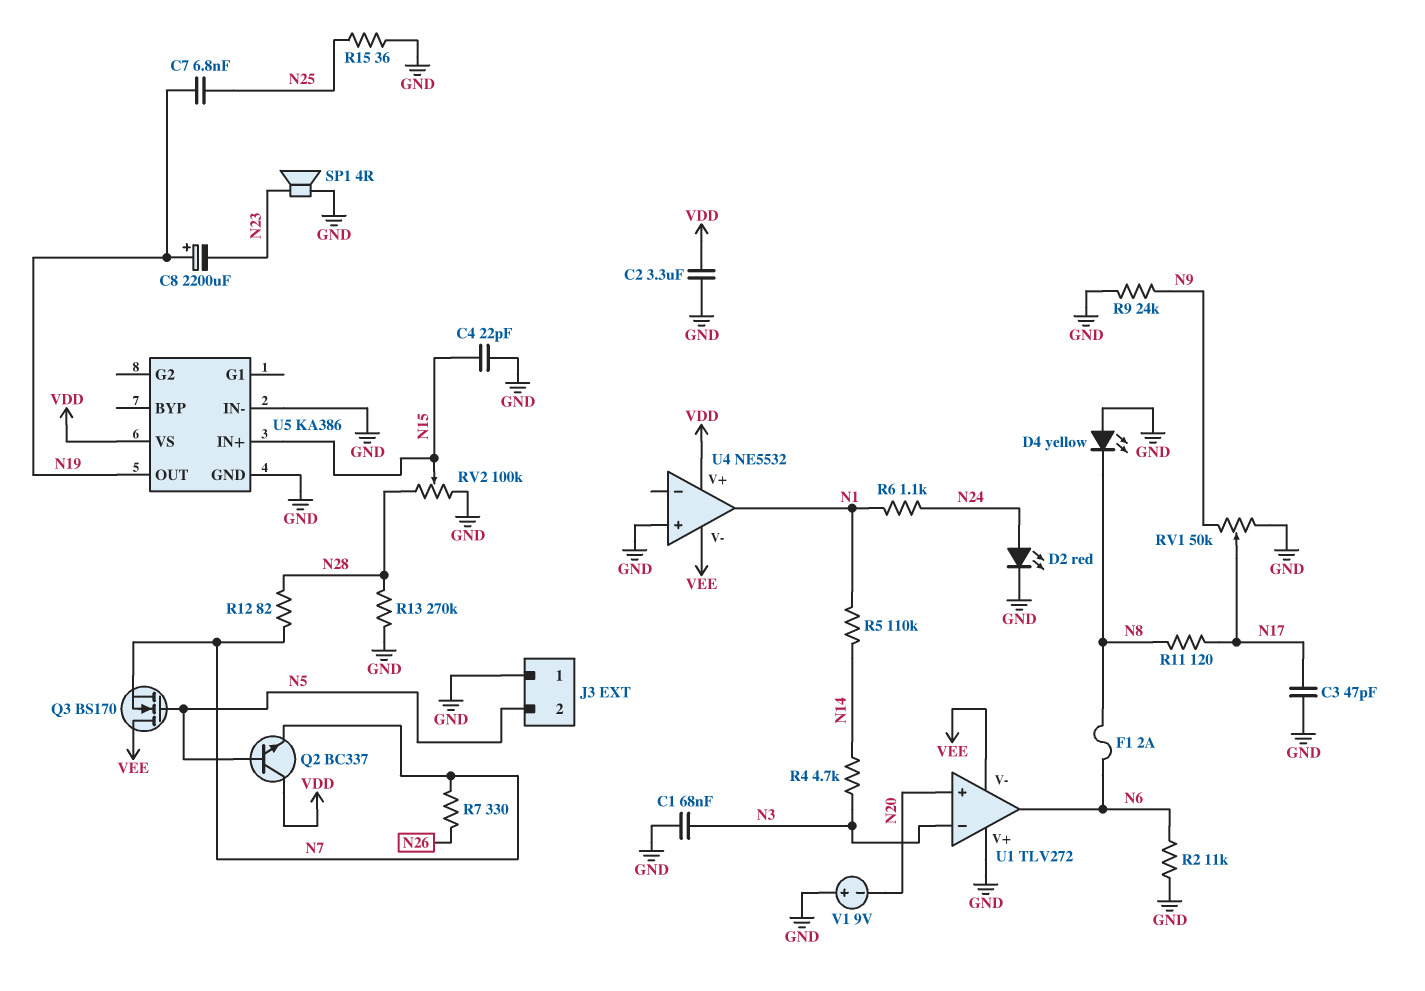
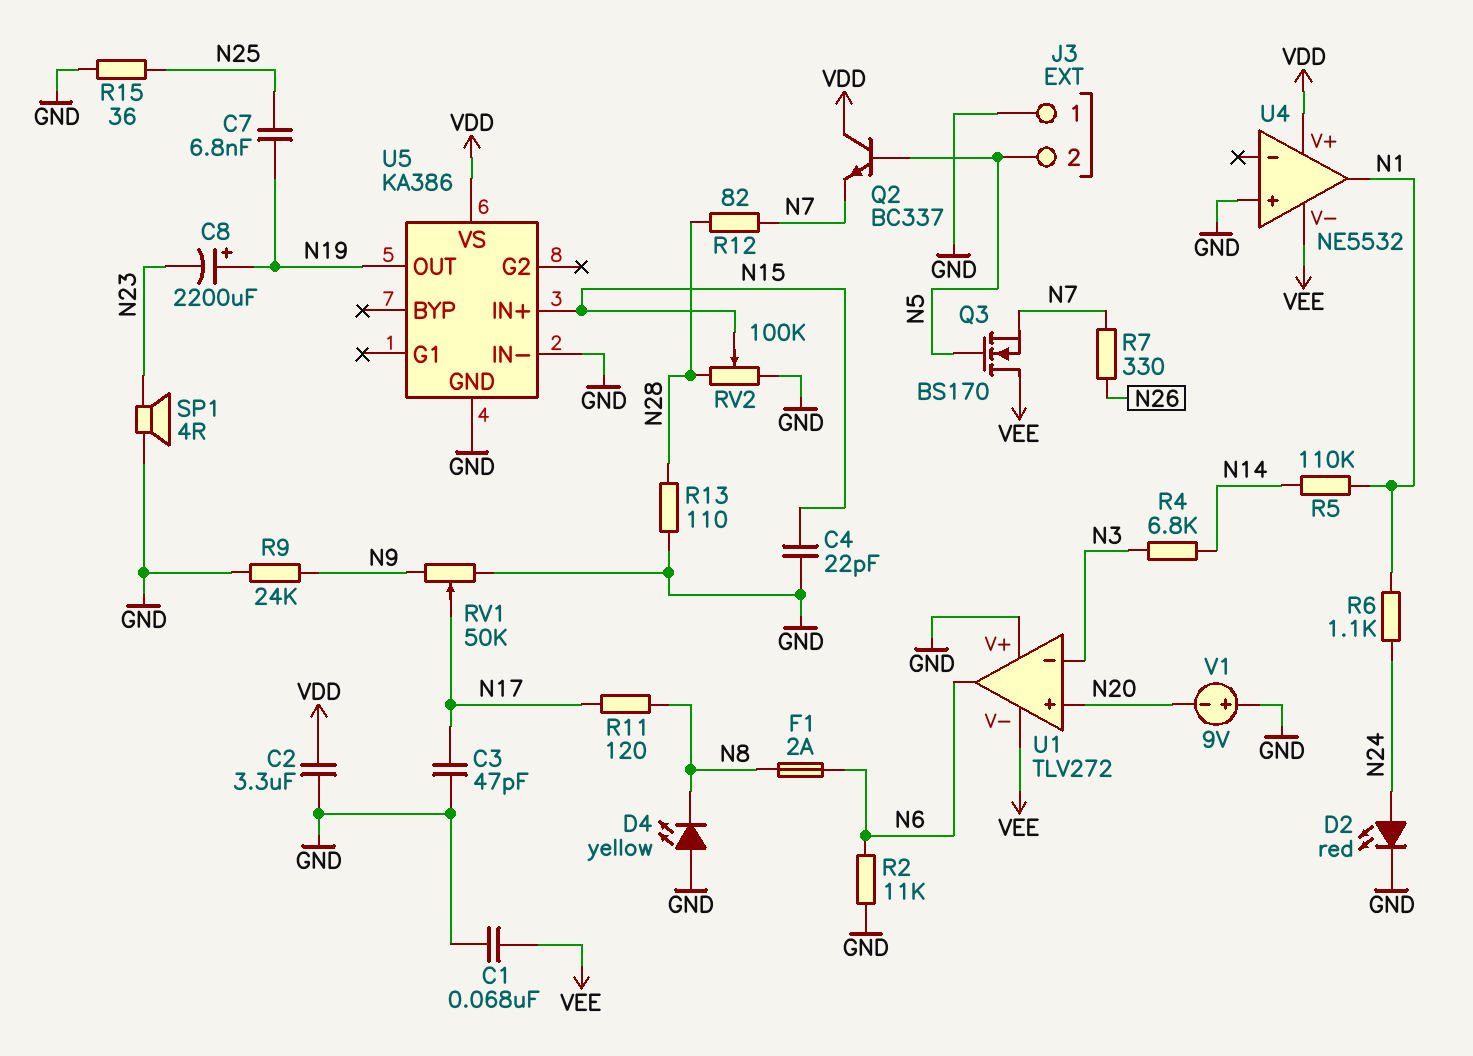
C1: 68nF (GND, N3) -> 68nF (GND, VEE)
R4: 4.7k (N3, N14) -> 6.8k (N3, N14)
R13: 270k (GND, N28) -> 110 (GND, N28)

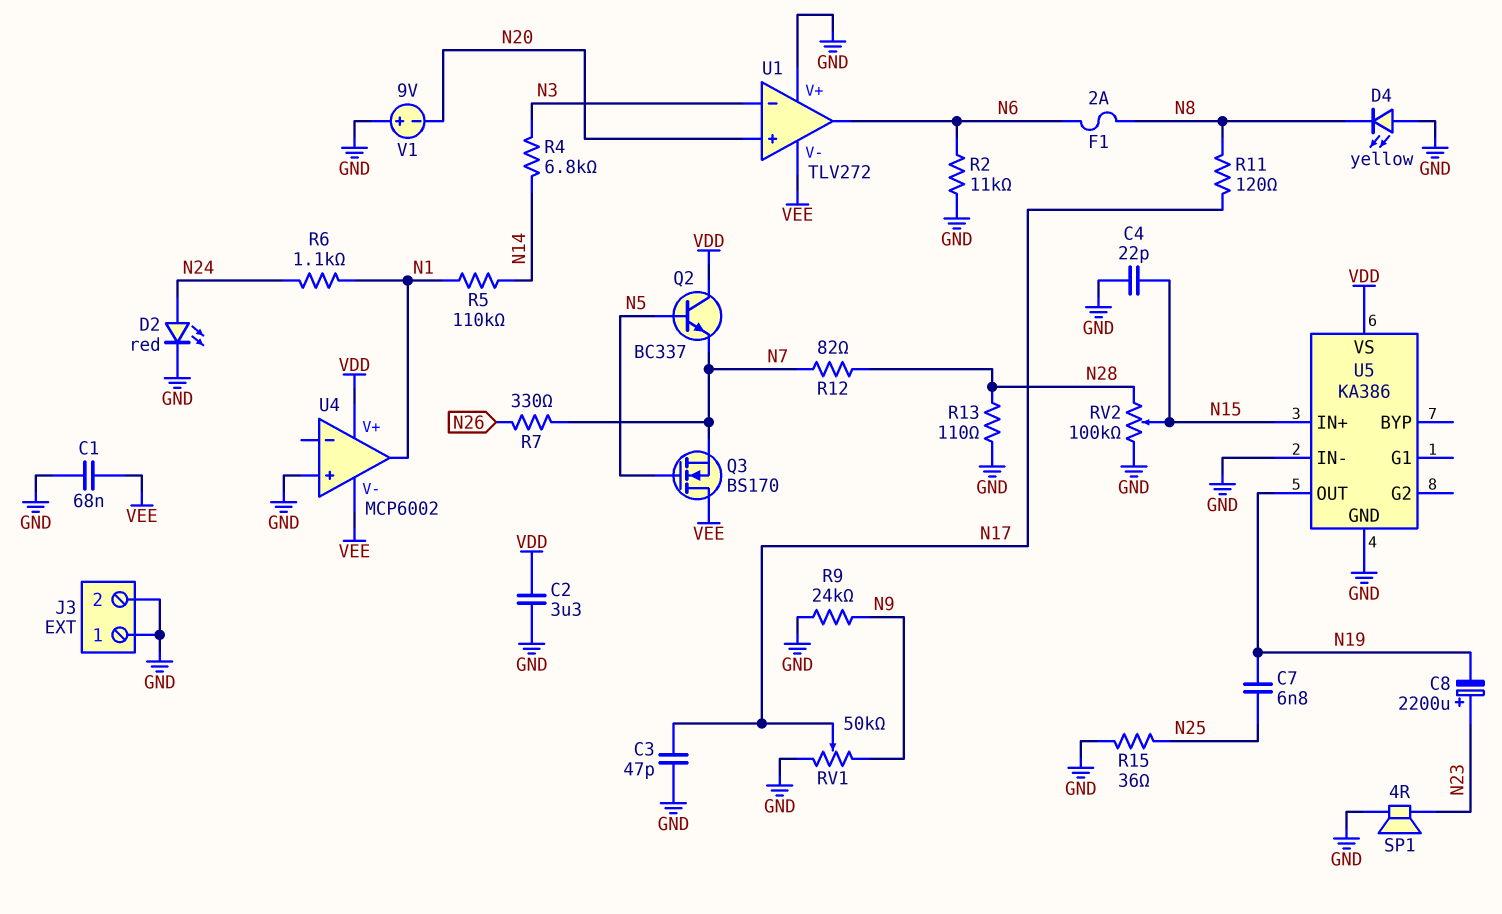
C8: 2200uF (plus N19, minus N23) -> 2200uF (plus N23, minus N19)
J3 pin 2: N5 -> GND
U4: NE5532 -> MCP6002

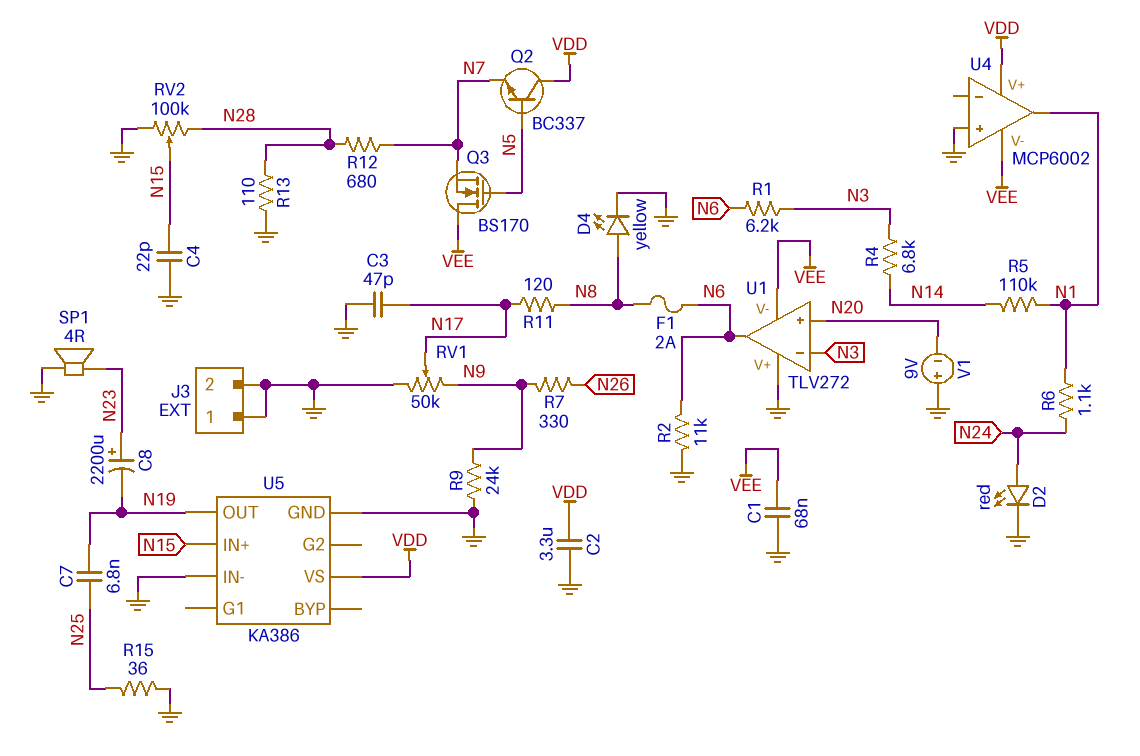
D4: LED yellow (A GND, K N8) -> LED yellow (A N8, K GND)
R1: none -> 6.2k (N3, N6)
R7: 330 (N7, N26) -> 330 (N9, N26)
R12: 82 (N7, N28) -> 680 (N7, N28)

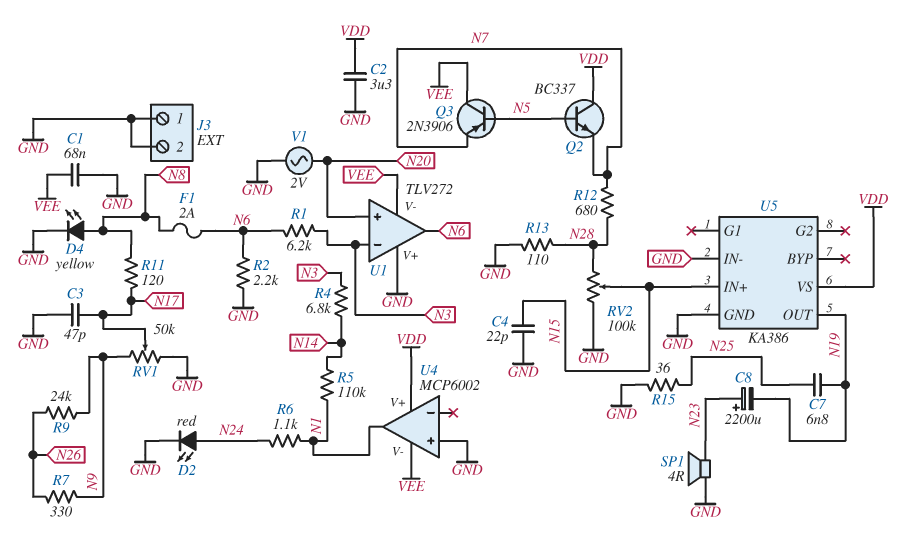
Q3: NMOS BS170 (G N5, D VEE, S N7) -> PNP 2N3906 (B N5, C VEE, E N7)
R2: 11k (GND, N6) -> 2.2k (GND, N6)
R9: 24k (GND, N9) -> 24k (N9, N26)
V1: 9V (plus GND, minus N20) -> AC 2V (GND, N20)

